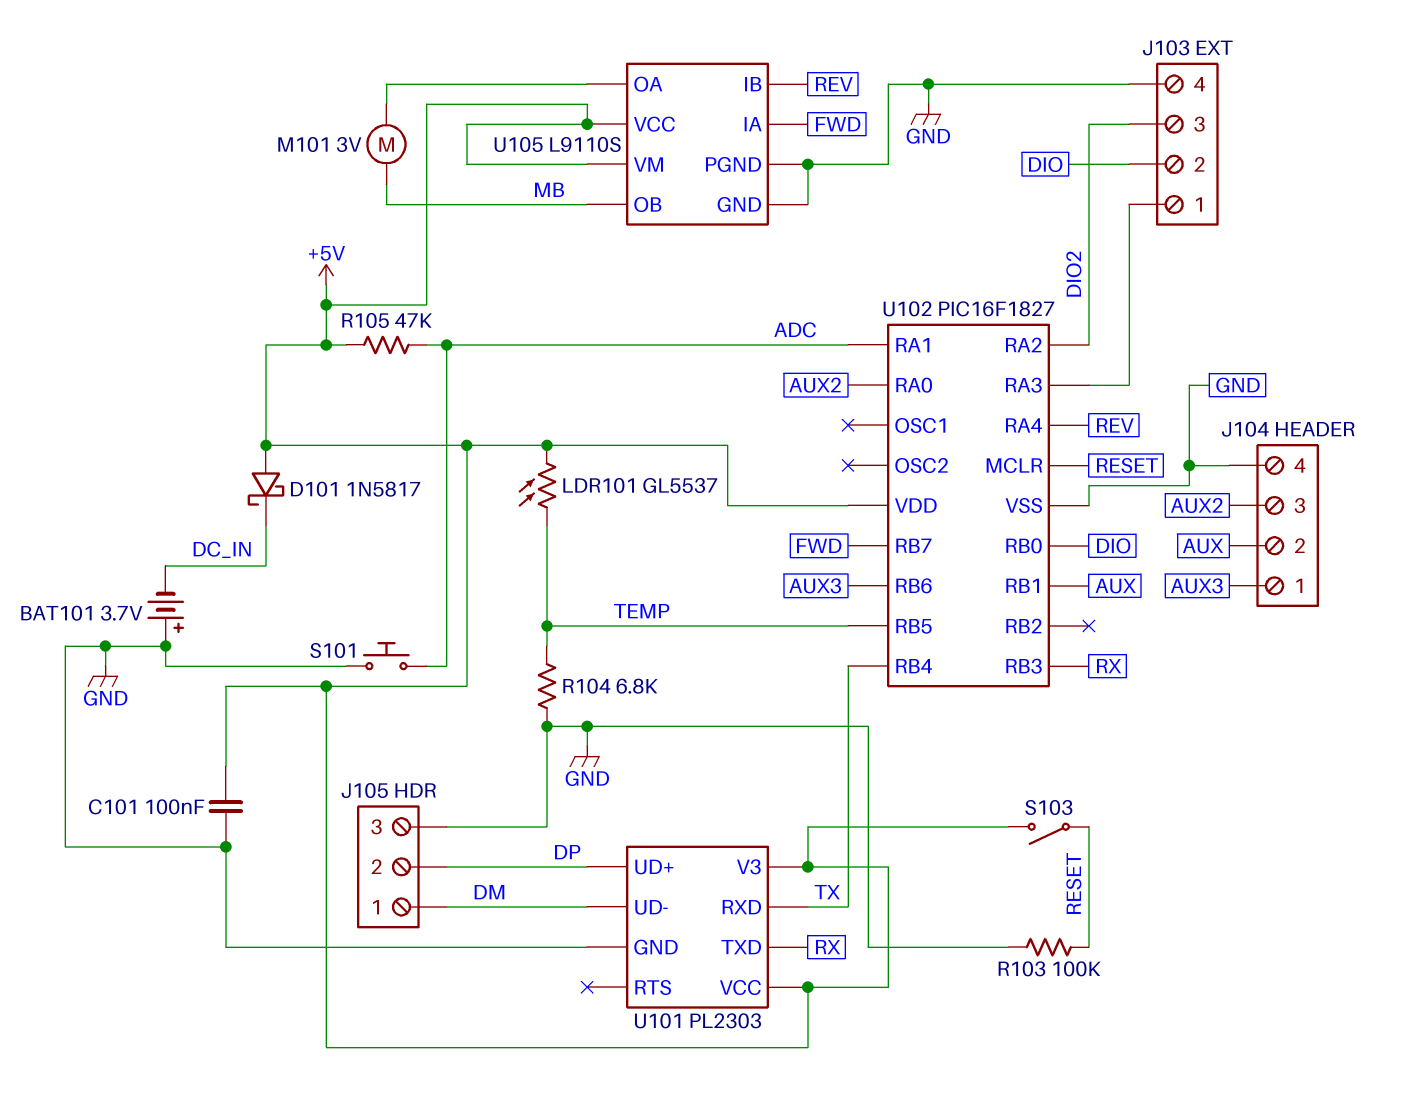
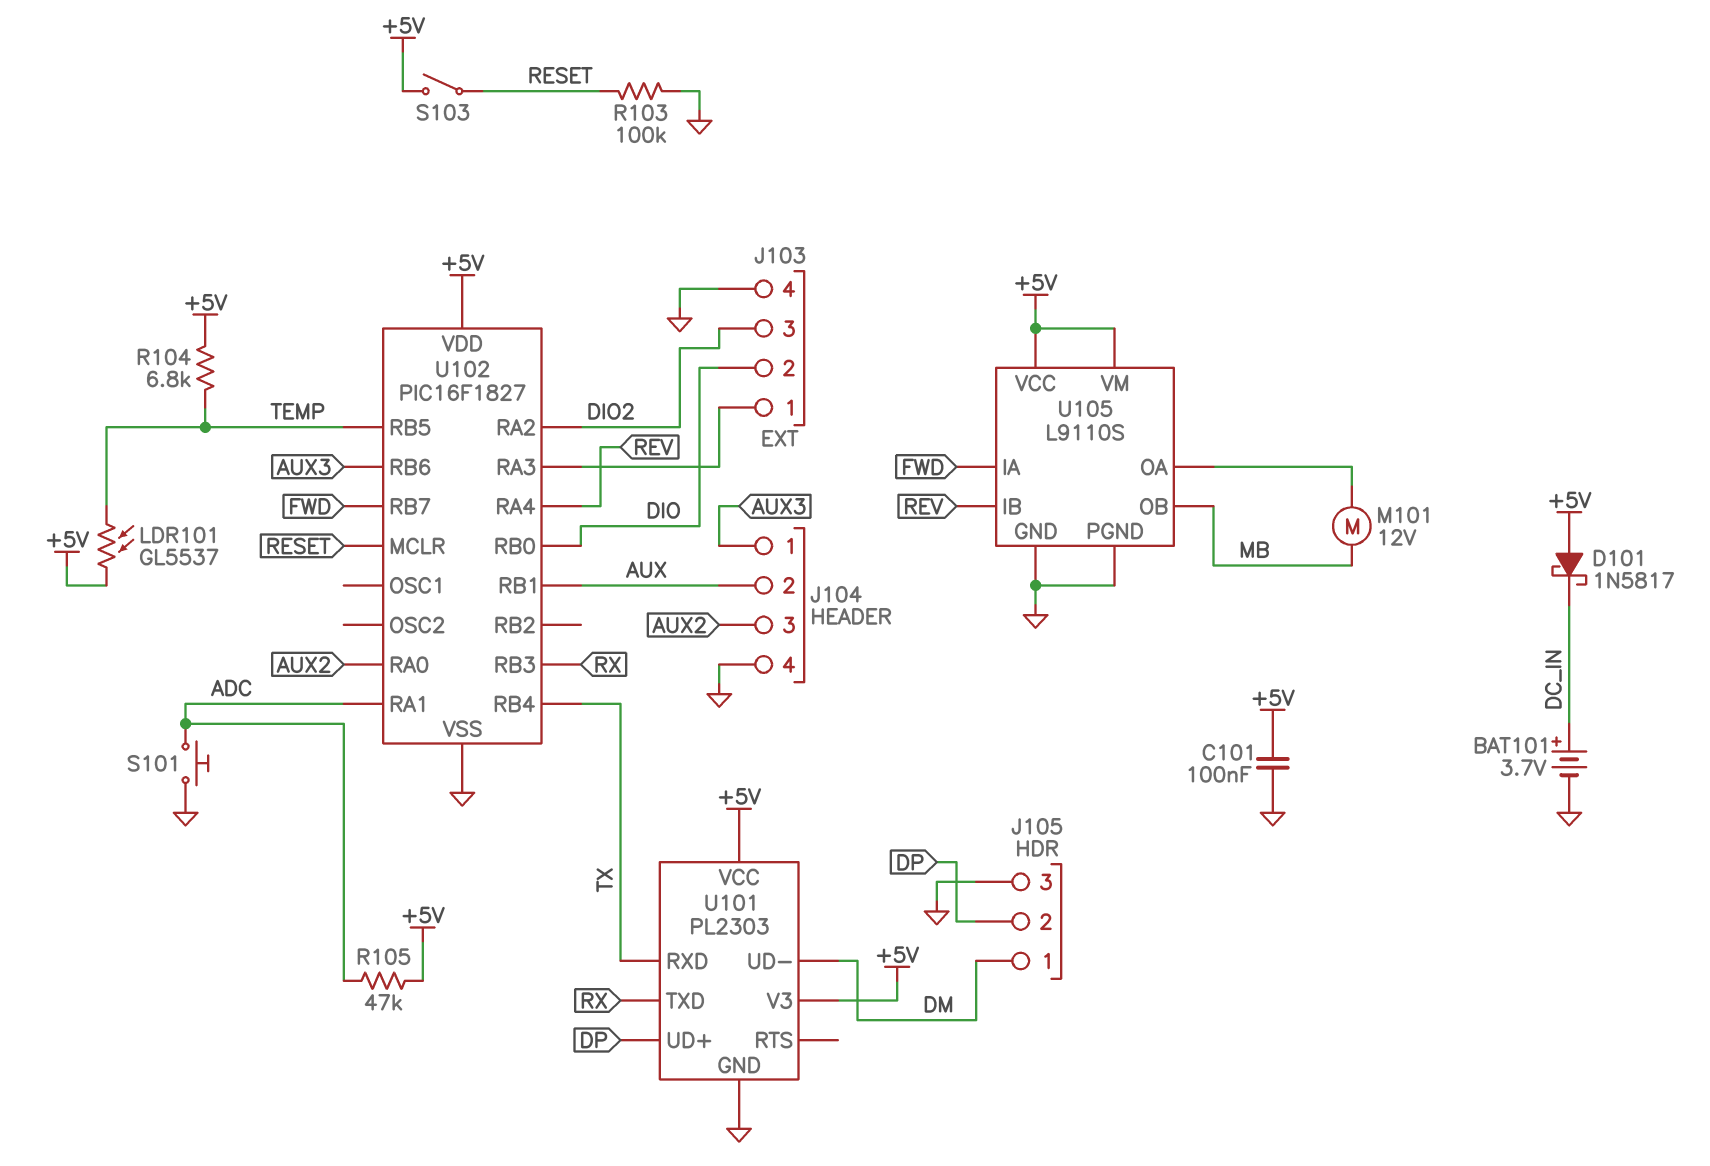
BAT101: 3.7V (plus GND, minus DC_IN) -> 3.7V (plus DC_IN, minus GND)
M101: motor 3V (MB, U105/OA) -> motor 12V (MB, U105/OA)
R104: 6.8k (GND, TEMP) -> 6.8k (+5V, TEMP)

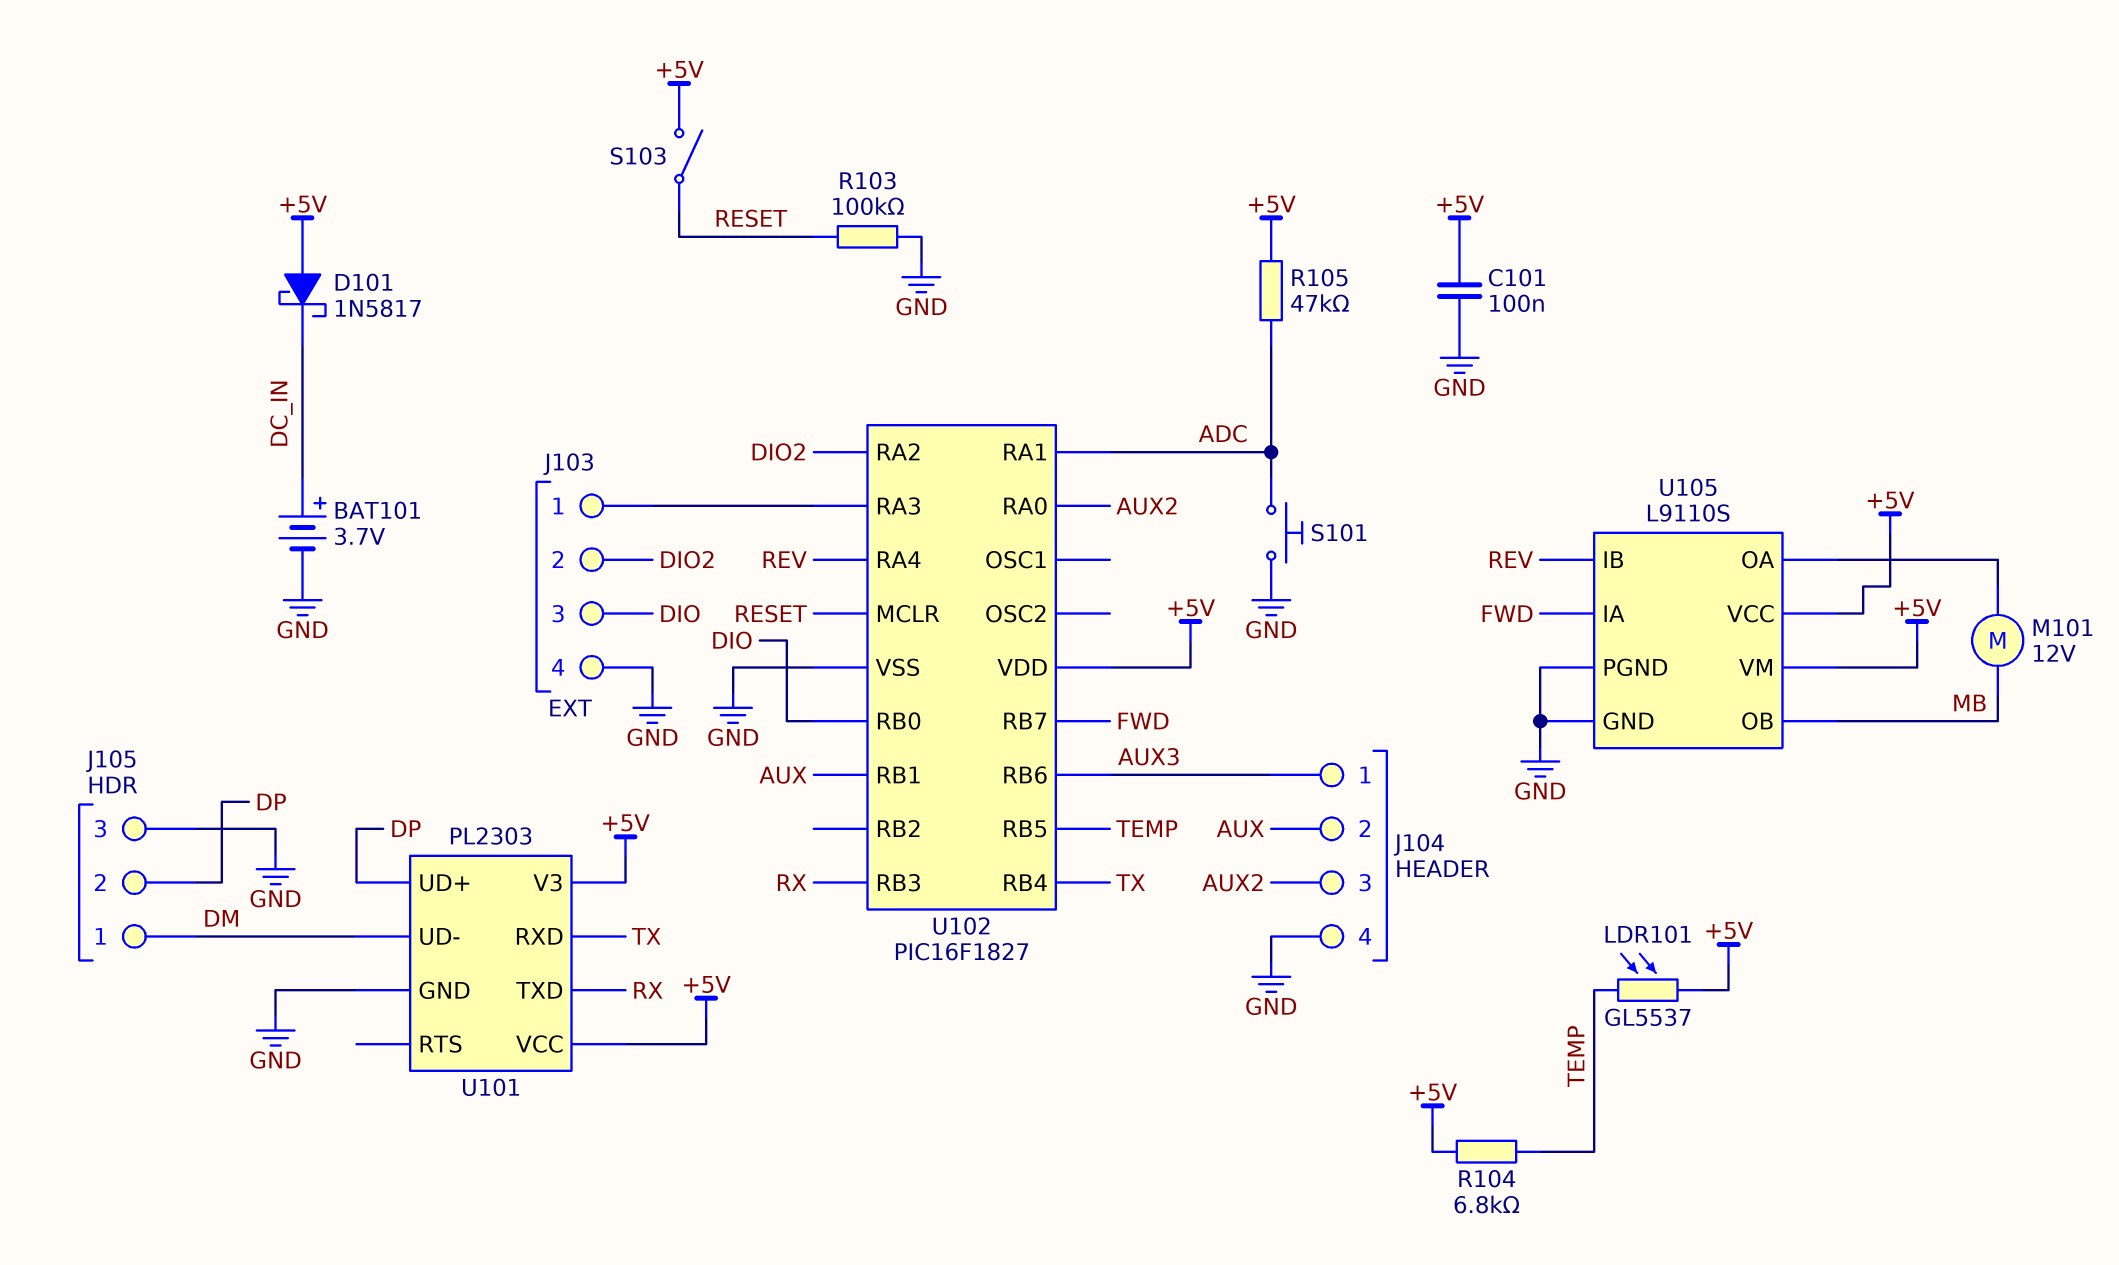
J103 pin 2: DIO -> DIO2
J103 pin 3: DIO2 -> DIO

